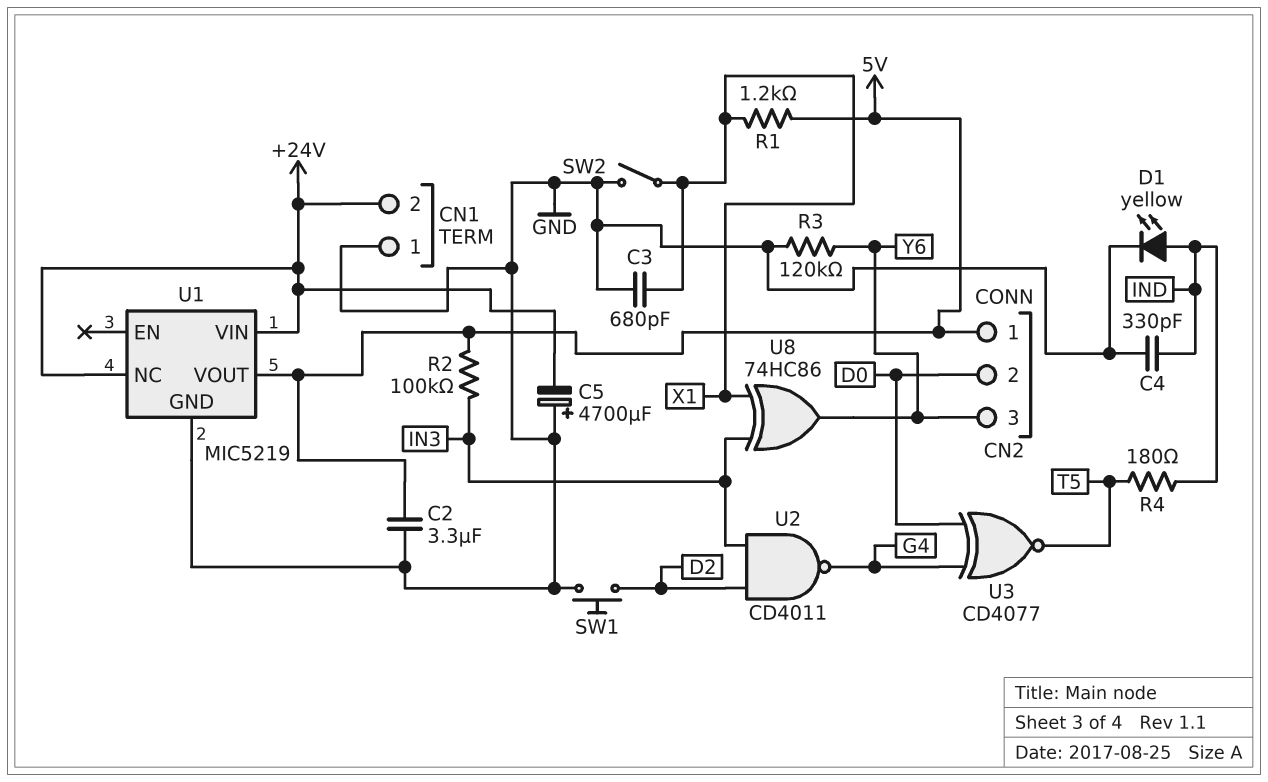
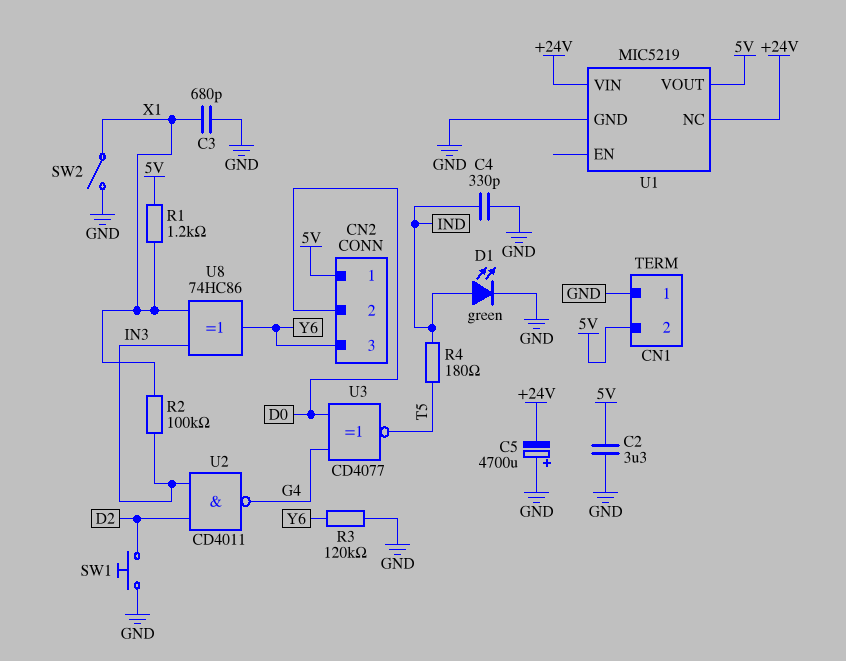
CN1 pin 2: +24V -> 5V
D1: LED yellow (A IND, K GND) -> LED green (A IND, K GND)
R2: 100k (5V, IN3) -> 100k (IN3, X1)

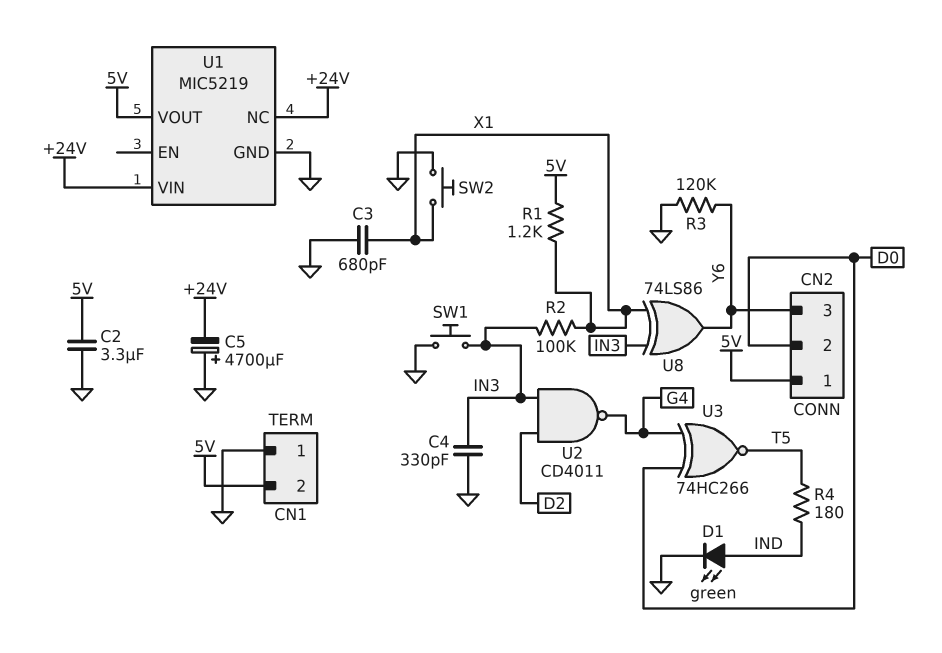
C4: 330pF (GND, IND) -> 330pF (GND, IN3)
SW1: button (D2, GND) -> button (GND, IN3)
SW2: switch (GND, X1) -> button (GND, X1)
U3: XNOR CD4077 (in D0, in G4, out T5) -> XNOR 74HC266 (in D0, in G4, out T5)
U8: XOR 74HC86 (in IN3, in X1, out Y6) -> XOR 74LS86 (in IN3, in X1, out Y6)

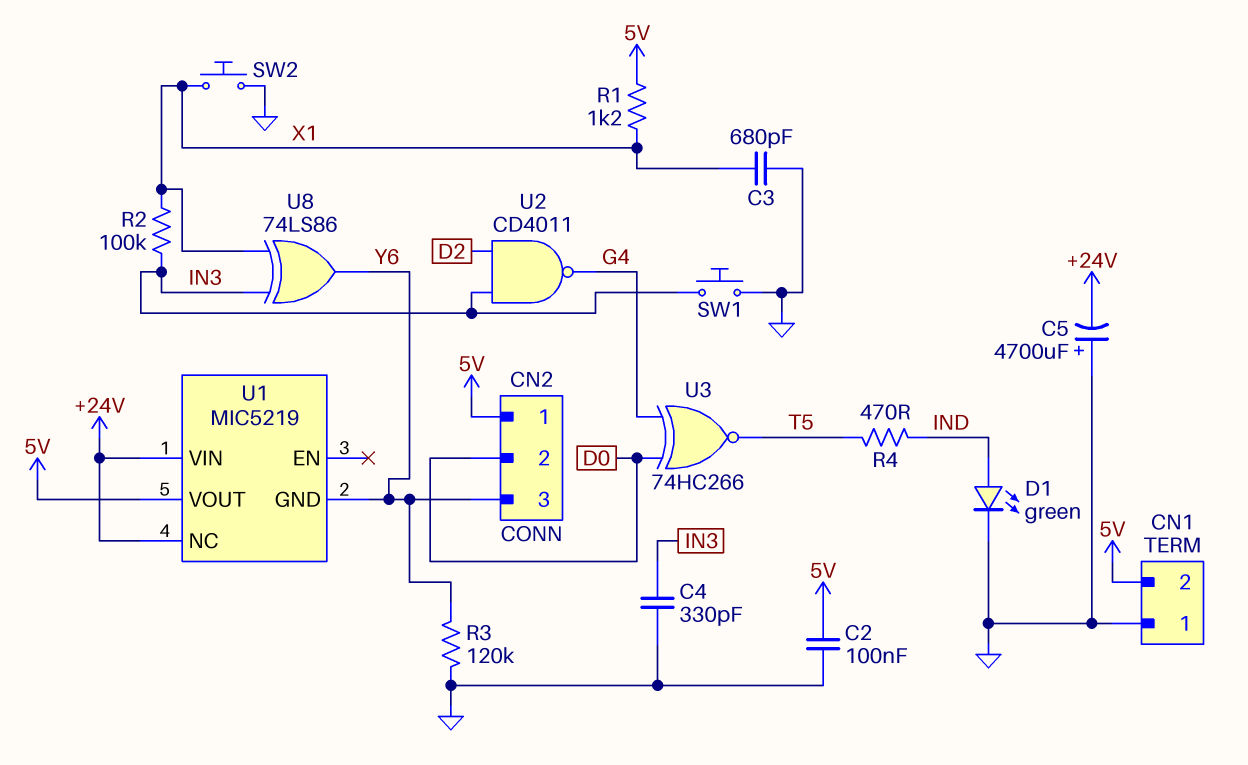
C2: 3.3uF (5V, GND) -> 100nF (5V, GND)
R4: 180 (IND, T5) -> 470 (IND, T5)
U1 pin GND: GND -> Y6

